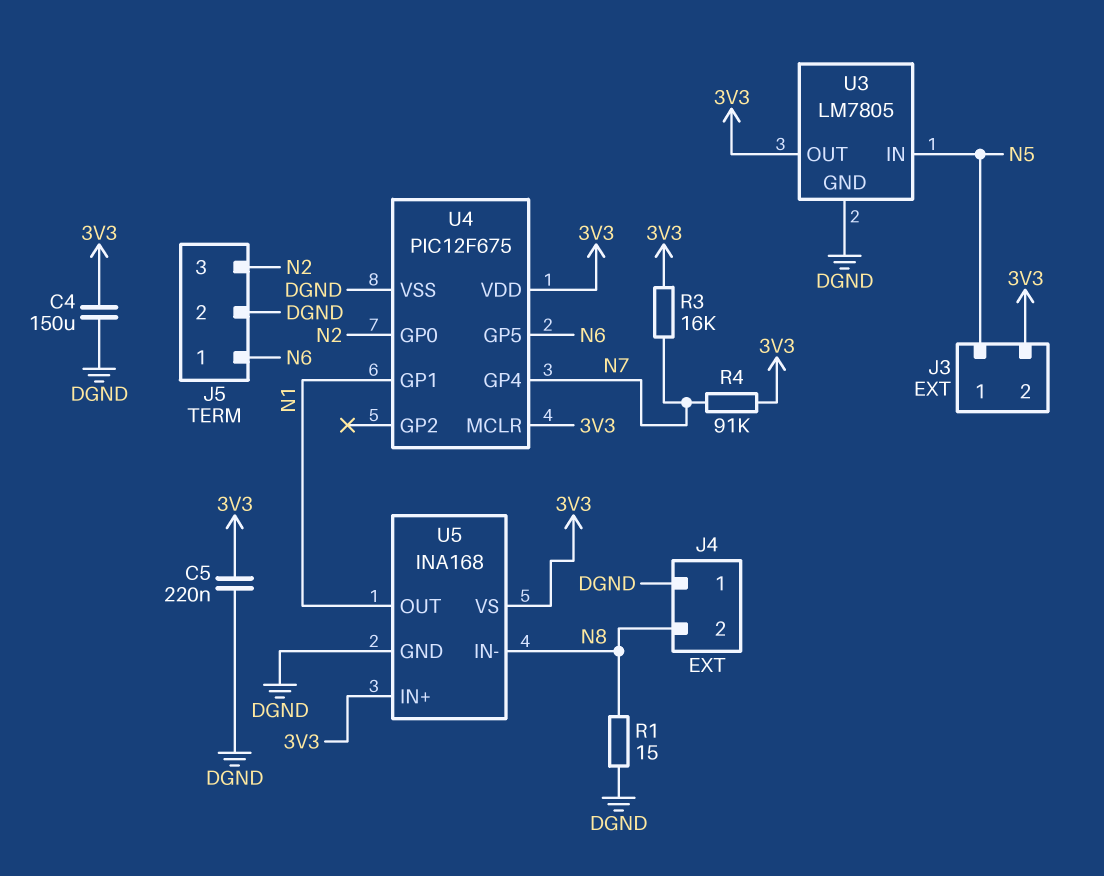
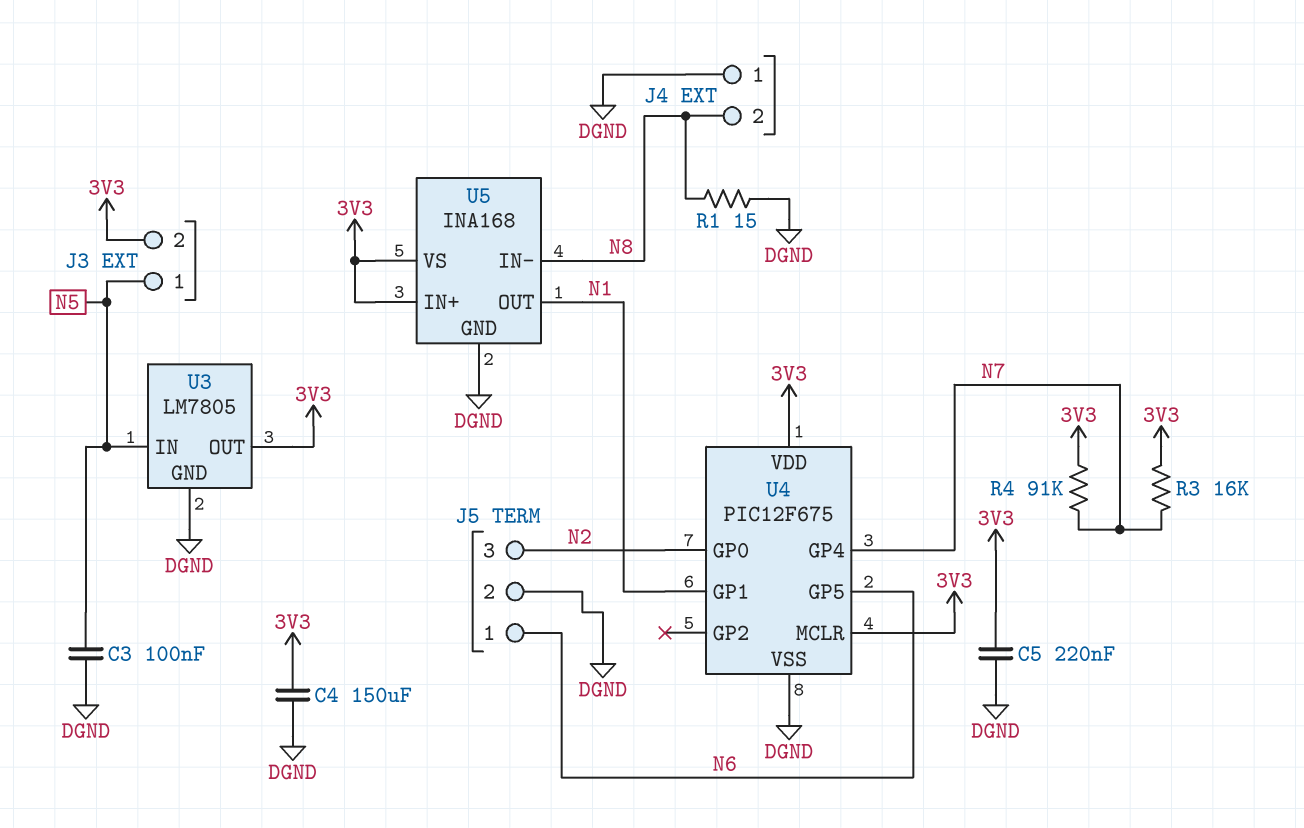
C3: none -> 100nF (DGND, N5)

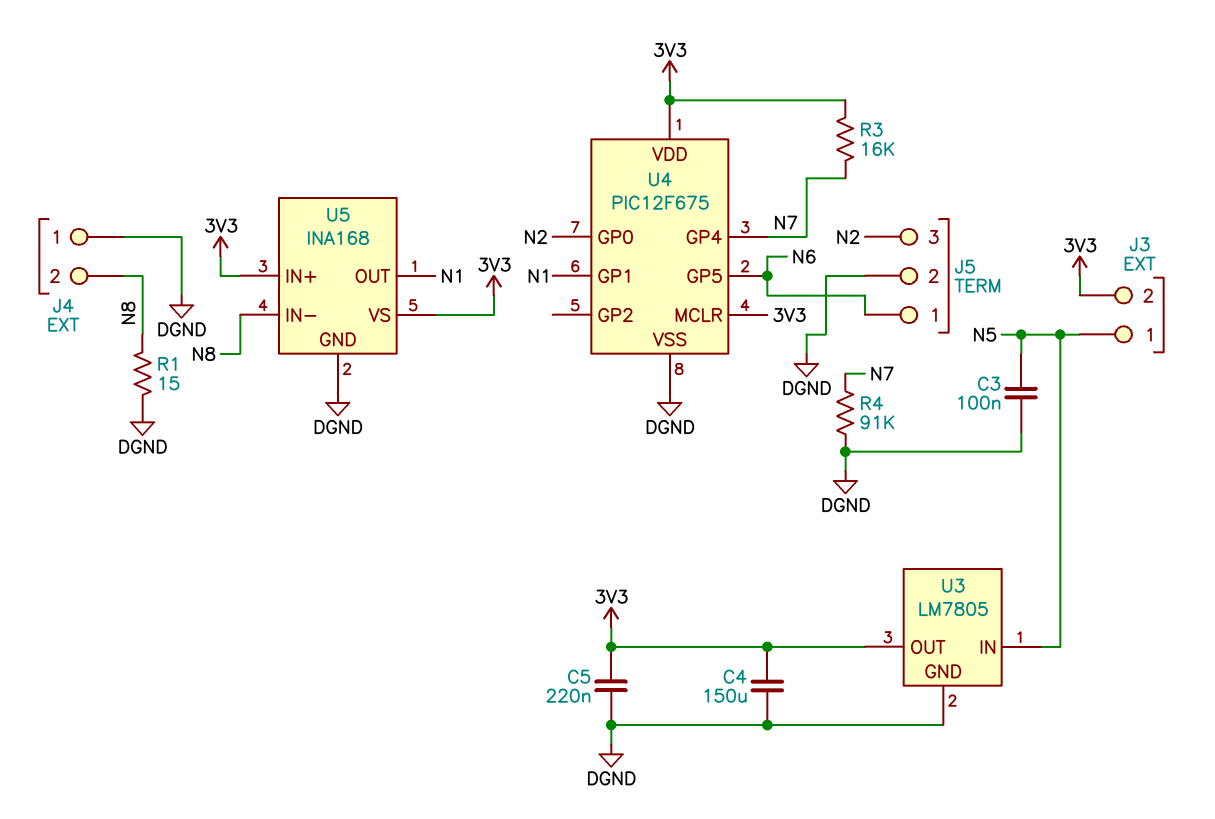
R4: 91k (3V3, N7) -> 91k (DGND, N7)

